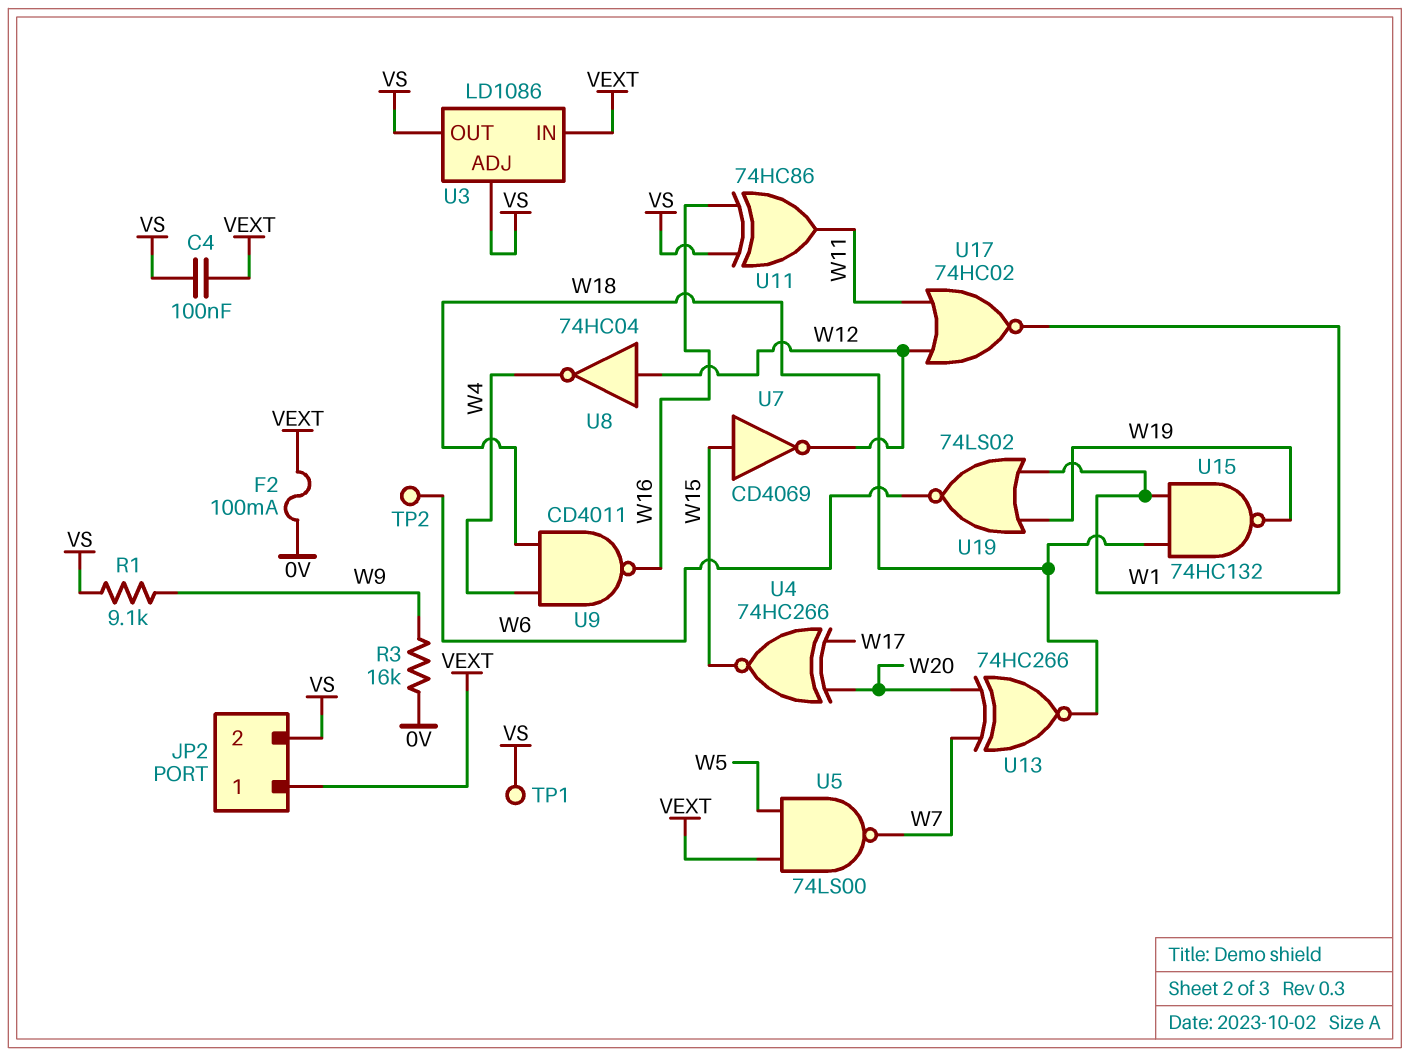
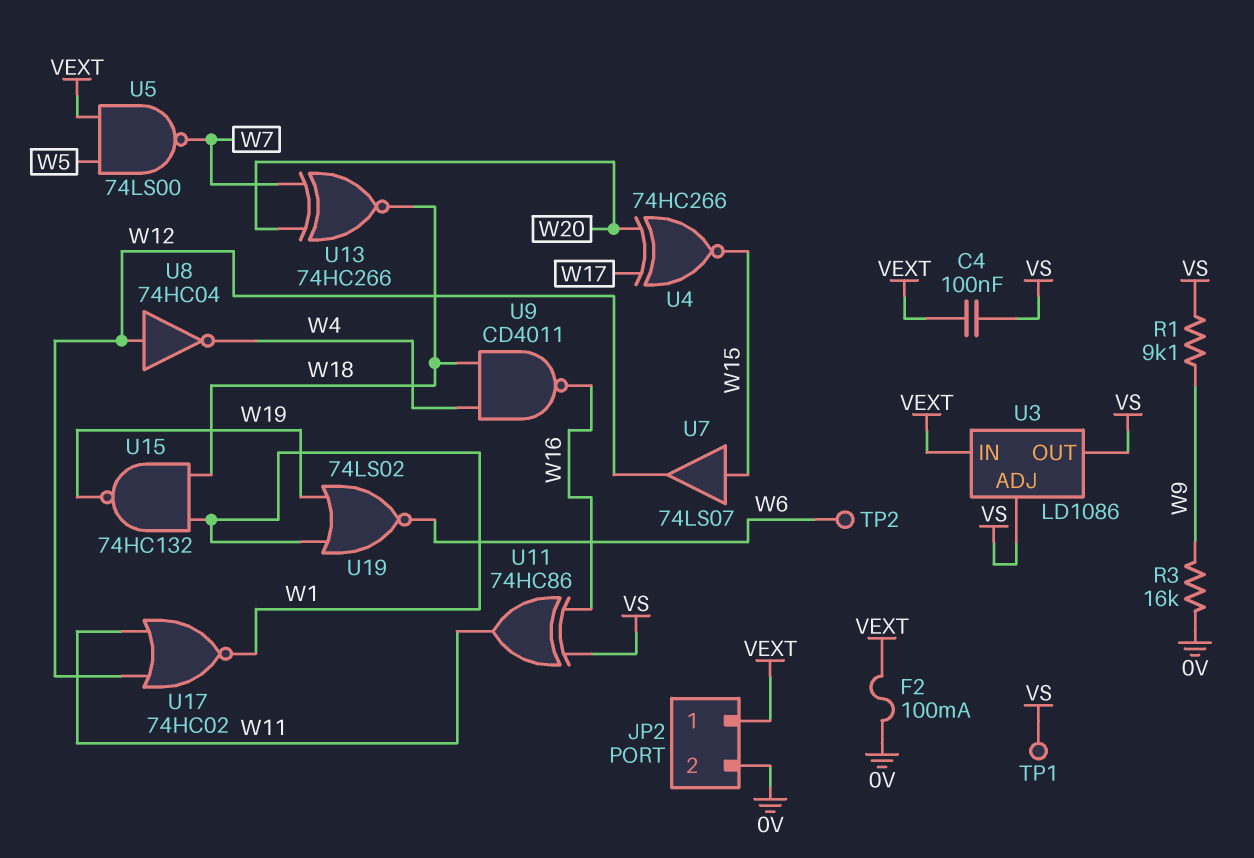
JP2 pin 2: VS -> 0V
U7: NOT CD4069 (in W15, out W12) -> buffer 74LS07 (in W15, out W12)

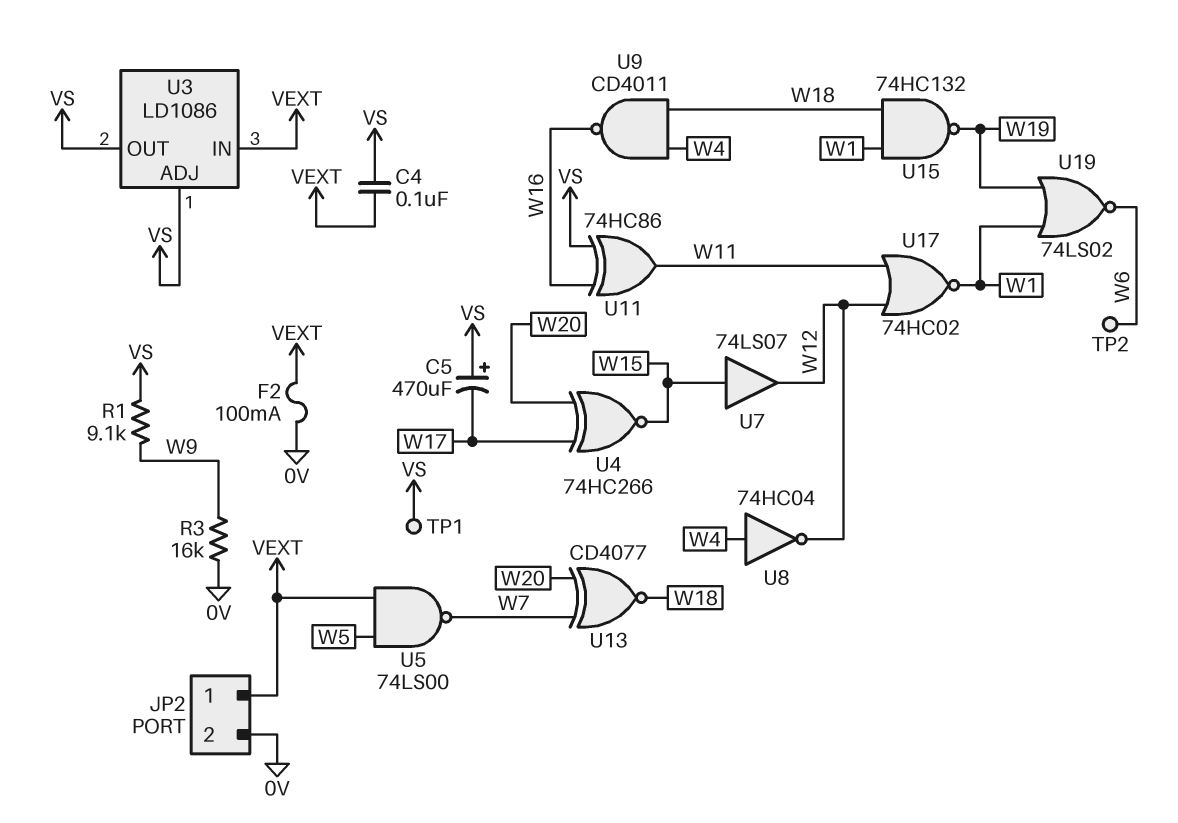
C5: none -> 470uF (plus VS, minus W17)
U8: NOT 74HC04 (in W12, out W4) -> NOT 74HC04 (in W4, out W12)
U13: XNOR 74HC266 (in W7, in W20, out W18) -> XNOR CD4077 (in W7, in W20, out W18)

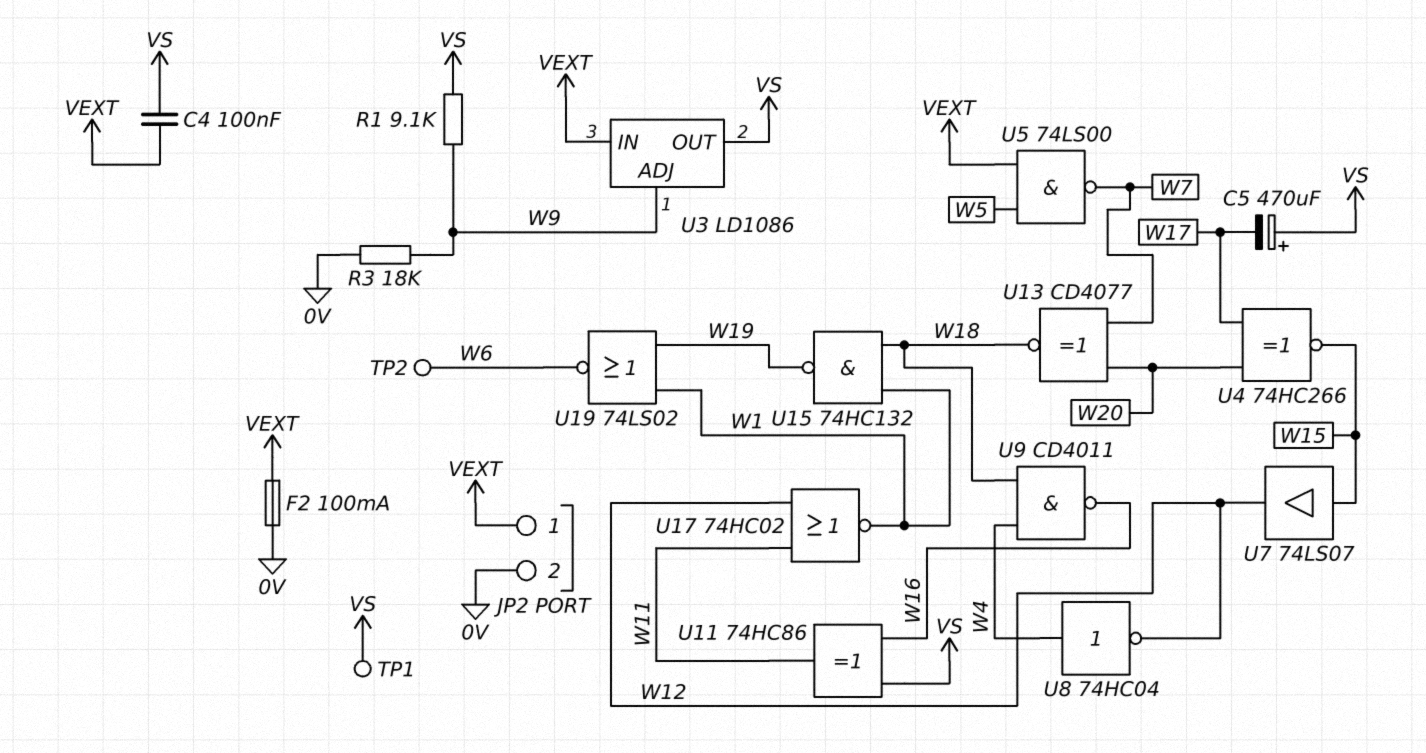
R3: 16k (0V, W9) -> 18k (0V, W9)
U3 pin ADJ: VS -> W9

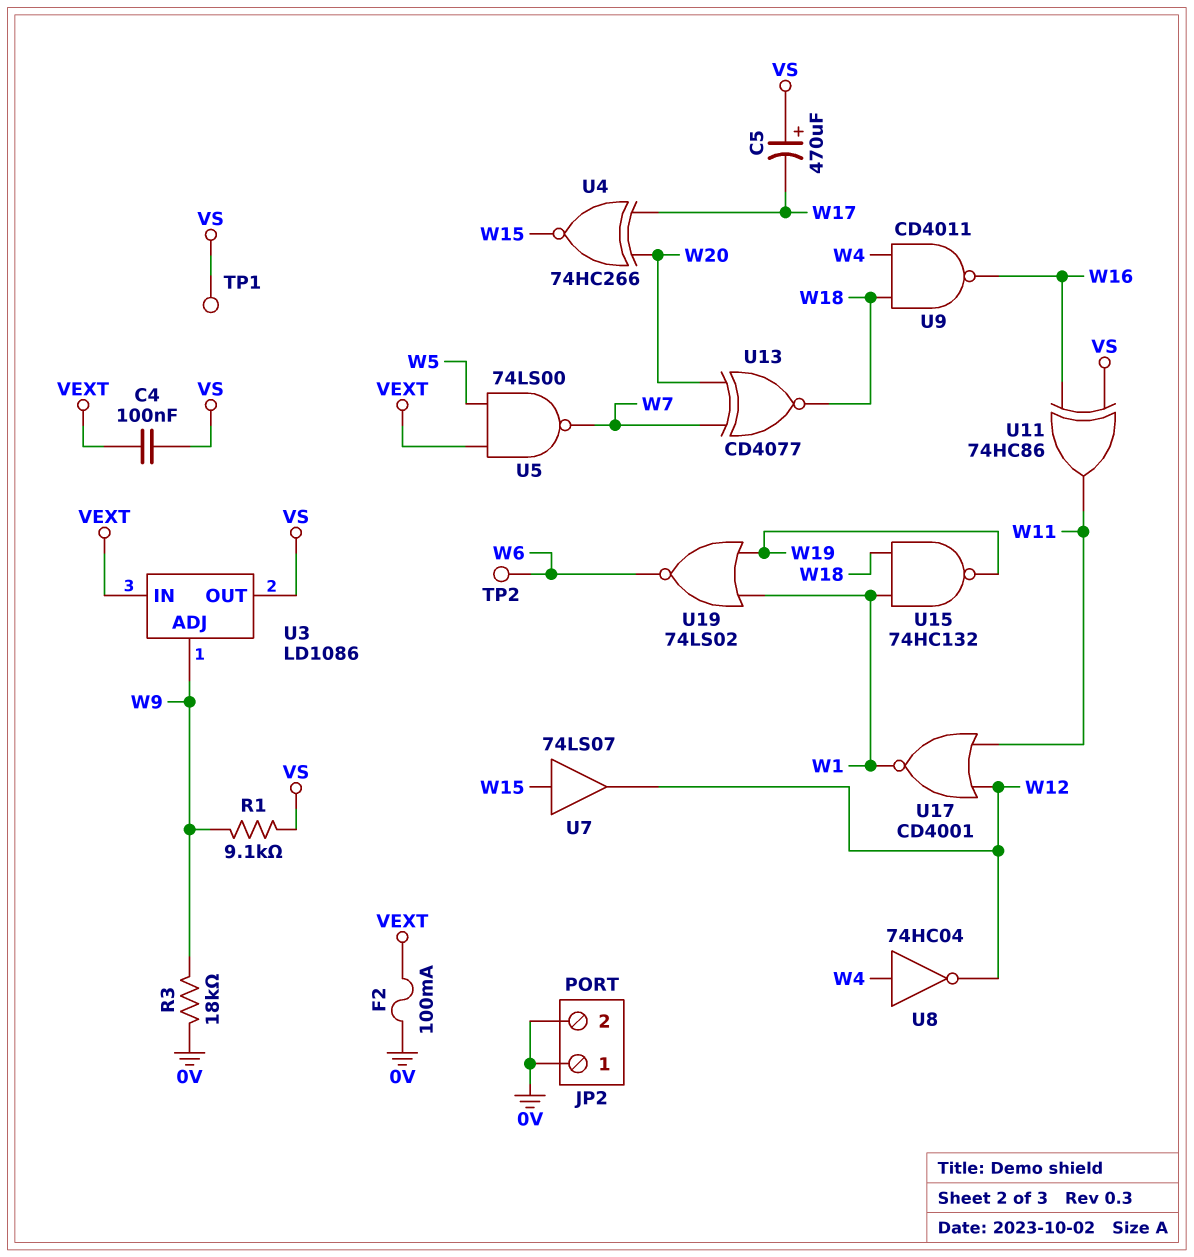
JP2 pin 1: VEXT -> 0V
U17: NOR 74HC02 (in W11, in W12, out W1) -> NOR CD4001 (in W11, in W12, out W1)

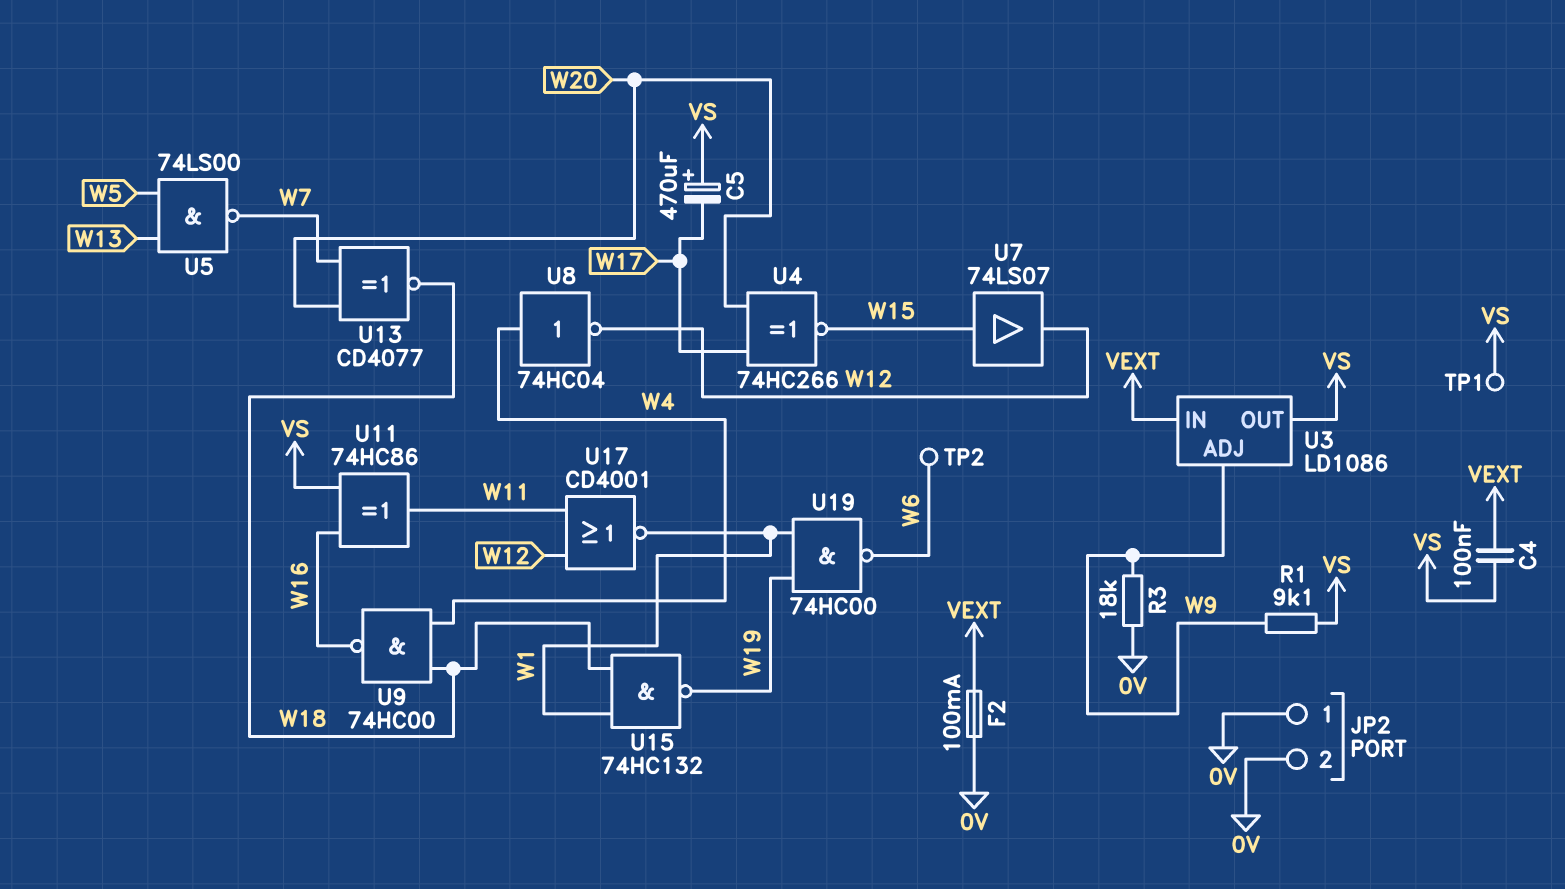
U5: NAND 74LS00 (in VEXT, in W5, out W7) -> NAND 74LS00 (in W5, in W13, out W7)
U9: NAND CD4011 (in W4, in W18, out W16) -> NAND 74HC00 (in W4, in W18, out W16)
U19: NOR 74LS02 (in W1, in W19, out W6) -> NAND 74HC00 (in W1, in W19, out W6)

